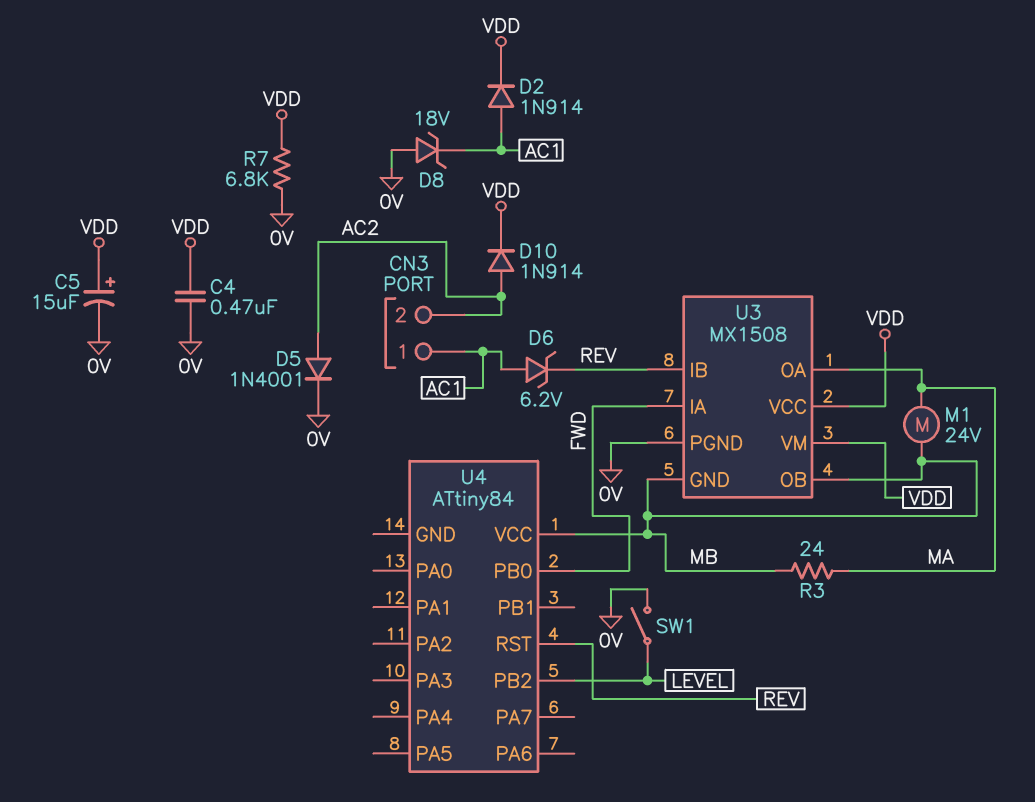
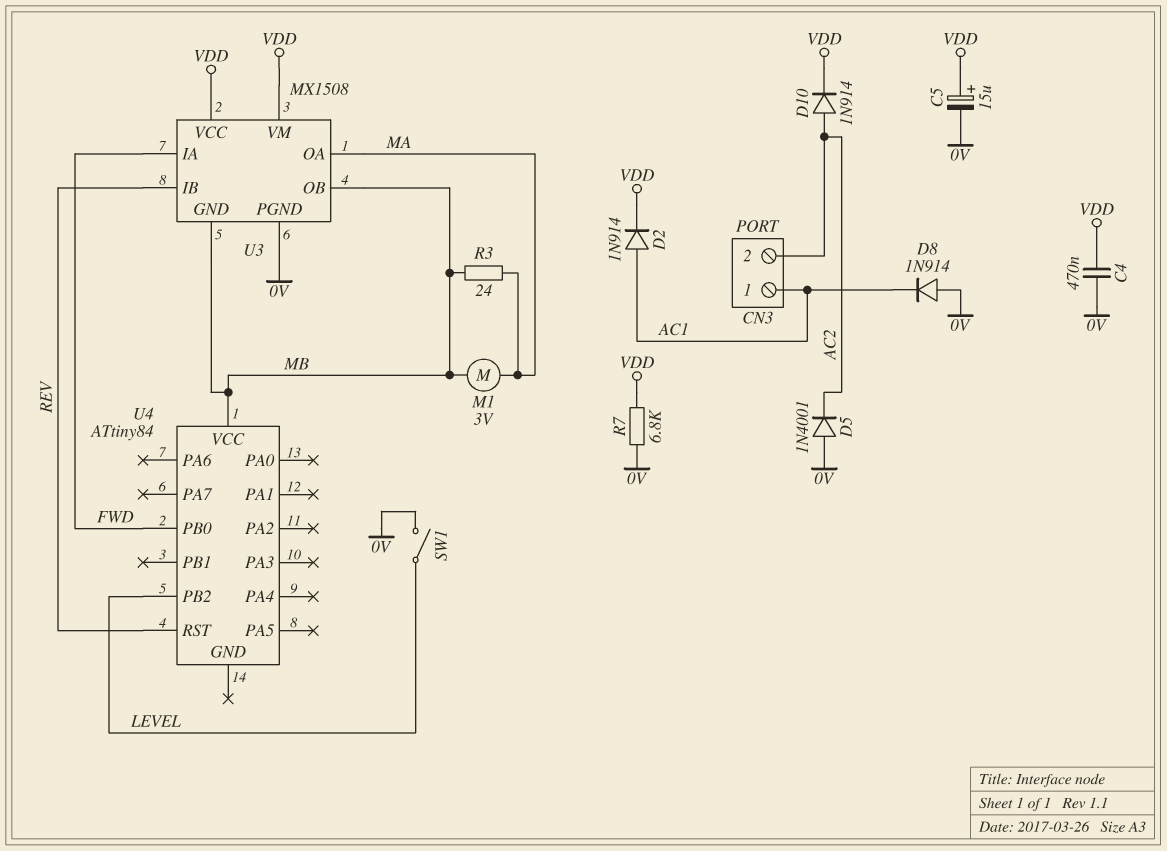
D5: diode 1N4001 (A AC2, K 0V) -> diode 1N4001 (A 0V, K AC2)
D6: zener 6.2V (A AC1, K REV) -> none
D8: zener 18V (A 0V, K AC1) -> diode 1N914 (A 0V, K AC1)
M1: motor 24V (MA, MB) -> motor 3V (MA, MB)

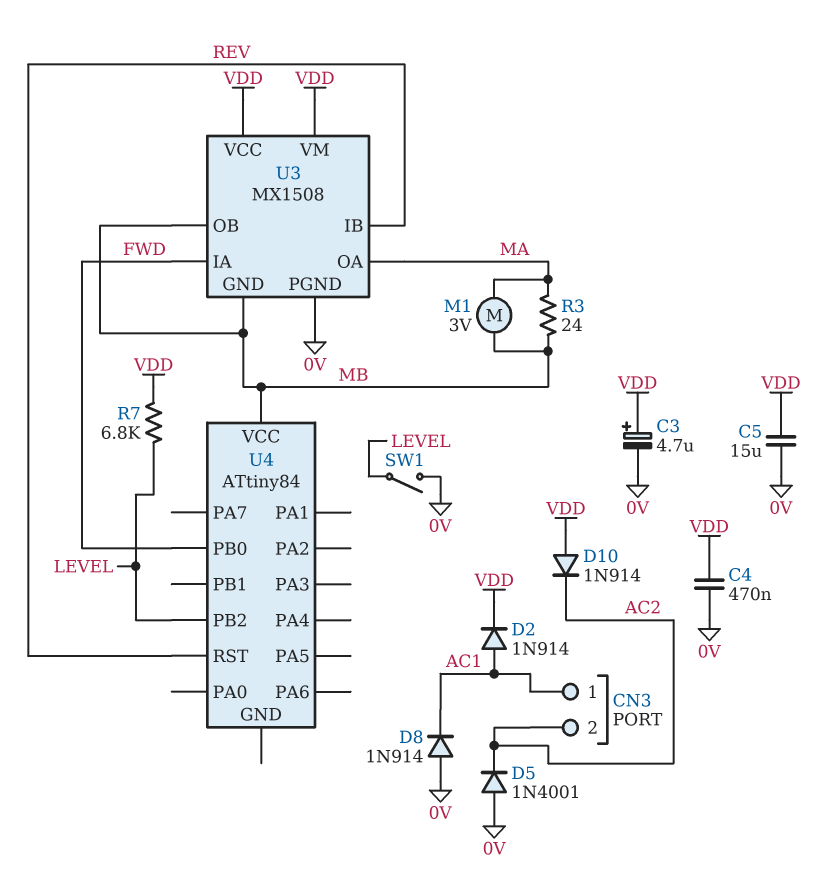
C3: none -> 4.7uF (plus VDD, minus 0V)
C5: 15uF (plus VDD, minus 0V) -> 15uF (0V, VDD)
D10: diode 1N914 (A AC2, K VDD) -> diode 1N914 (A VDD, K AC2)
R7: 6.8k (0V, VDD) -> 6.8k (LEVEL, VDD)

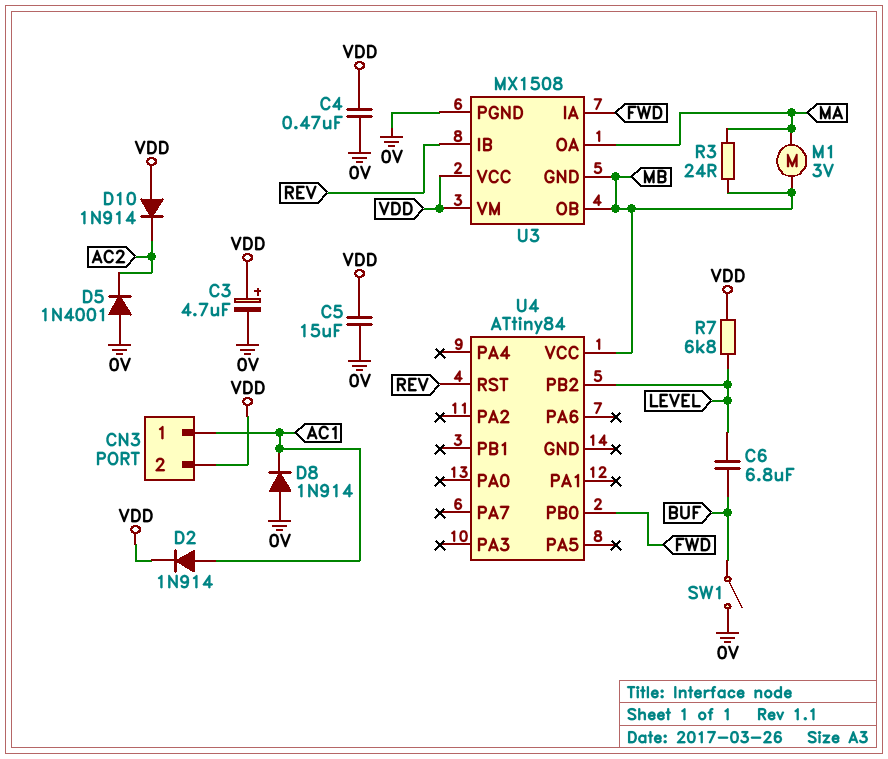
C6: none -> 6.8uF (BUF, LEVEL)
CN3 pin 2: AC2 -> VDD
SW1: switch (0V, LEVEL) -> switch (0V, BUF)

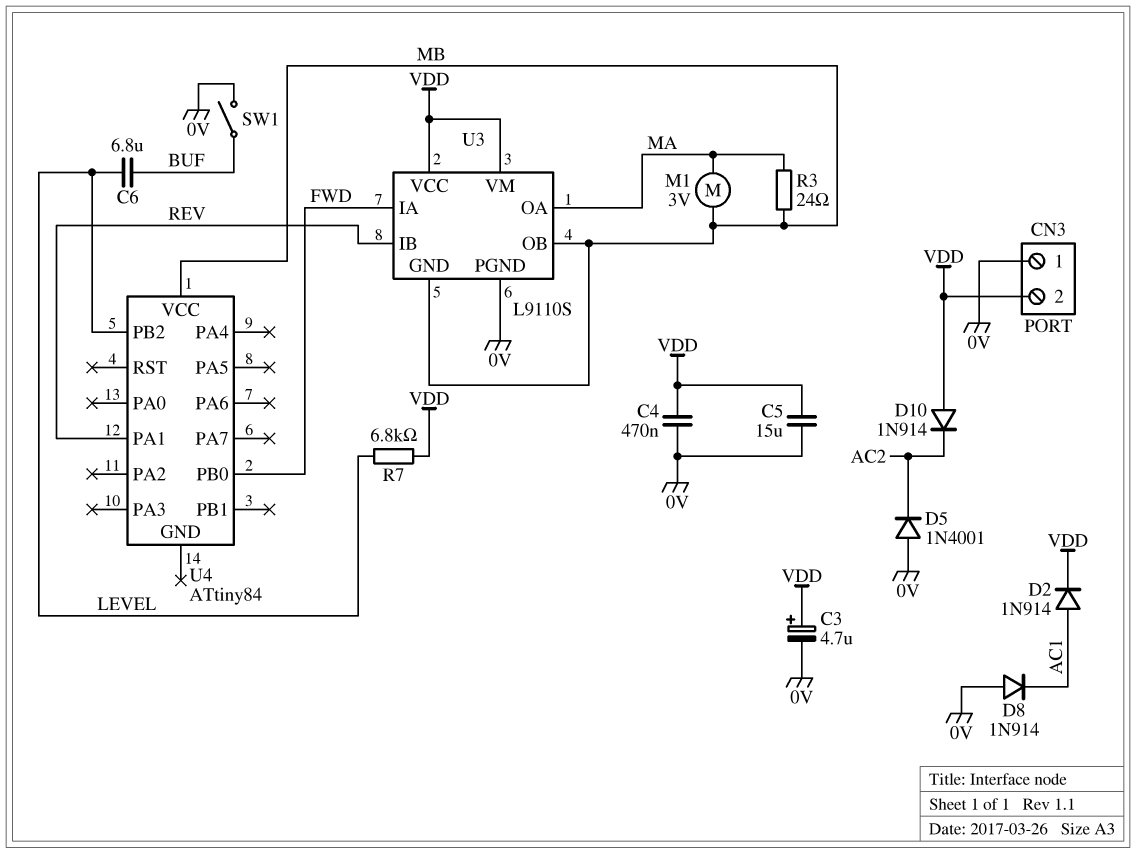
CN3 pin 1: AC1 -> 0V
U3: MX1508 -> L9110S
U4 pin PA1: none -> REV
U4 pin RST: REV -> none

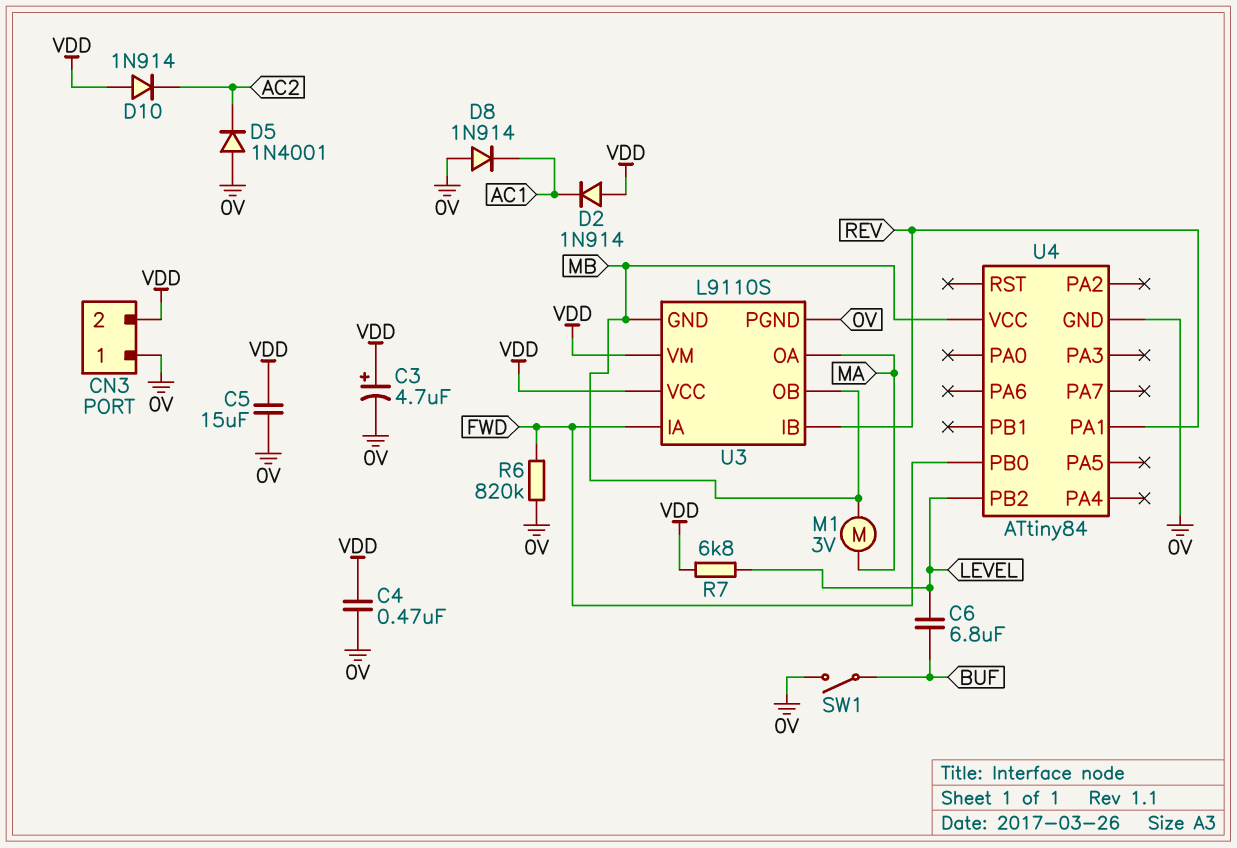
D2: diode 1N914 (A AC1, K VDD) -> diode 1N914 (A VDD, K AC1)
R3: 24 (MA, MB) -> none
R6: none -> 820k (0V, FWD)
U4 pin GND: none -> 0V

